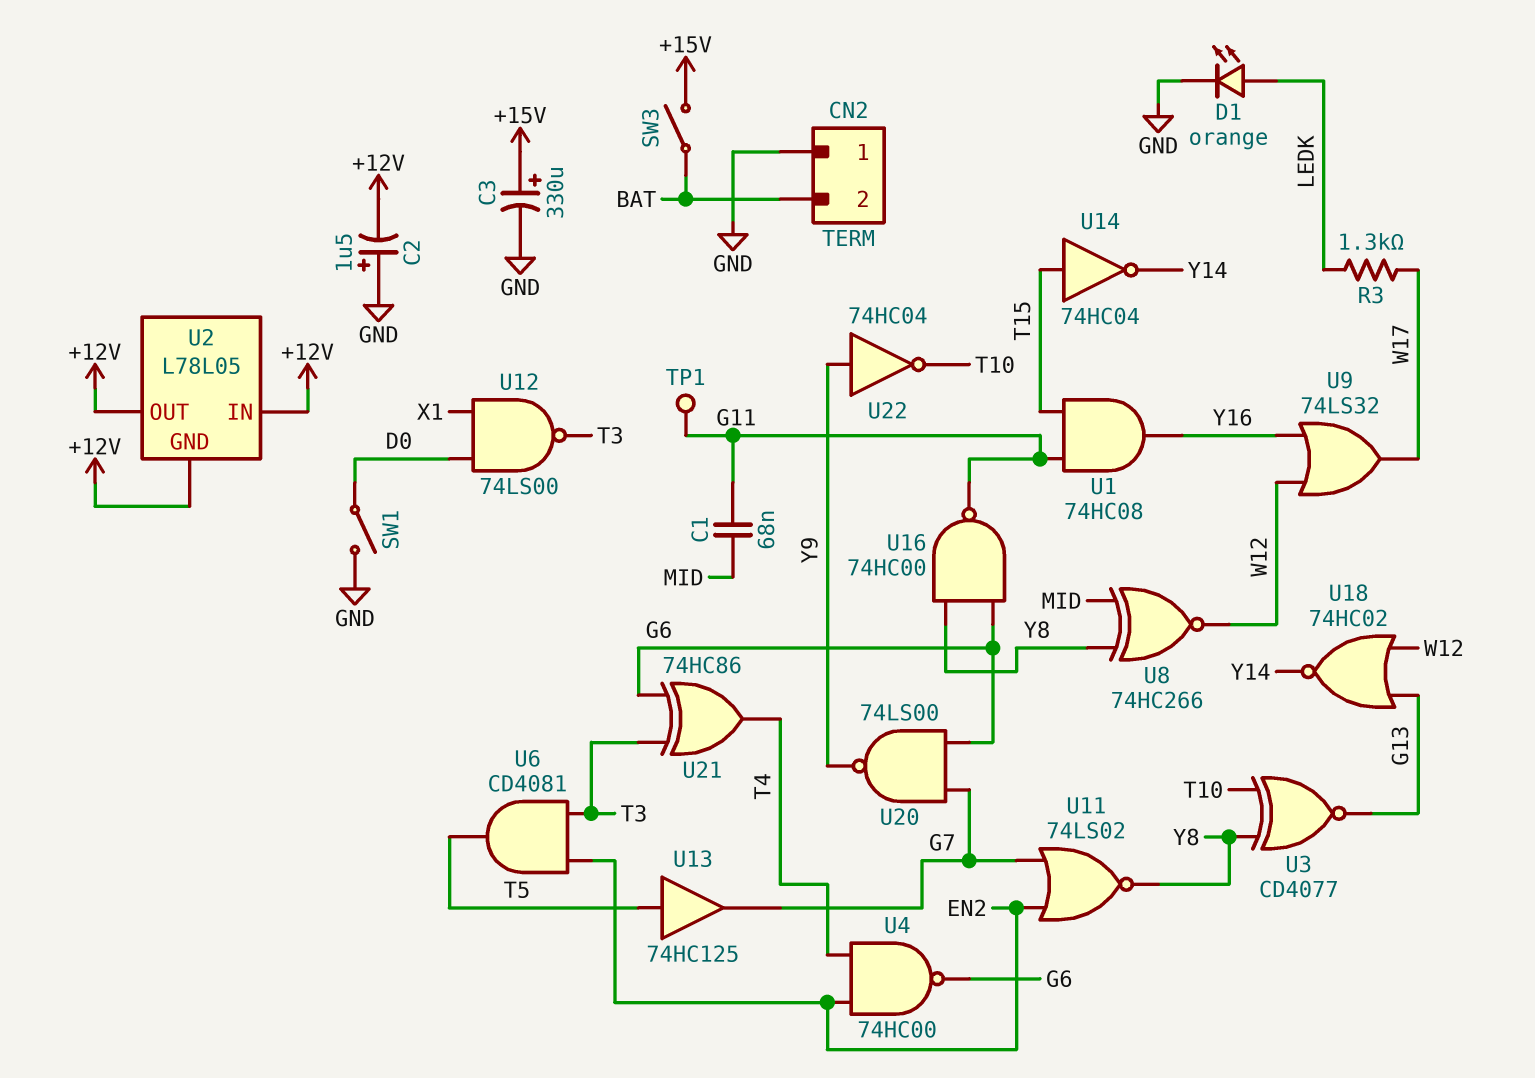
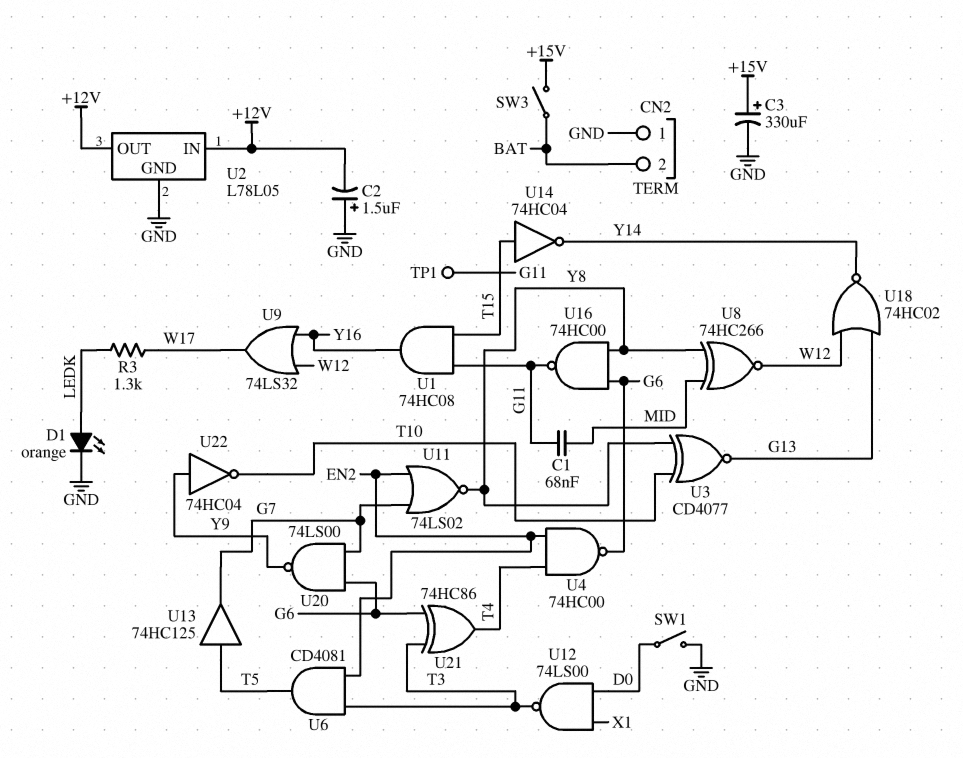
U2 pin GND: +12V -> GND

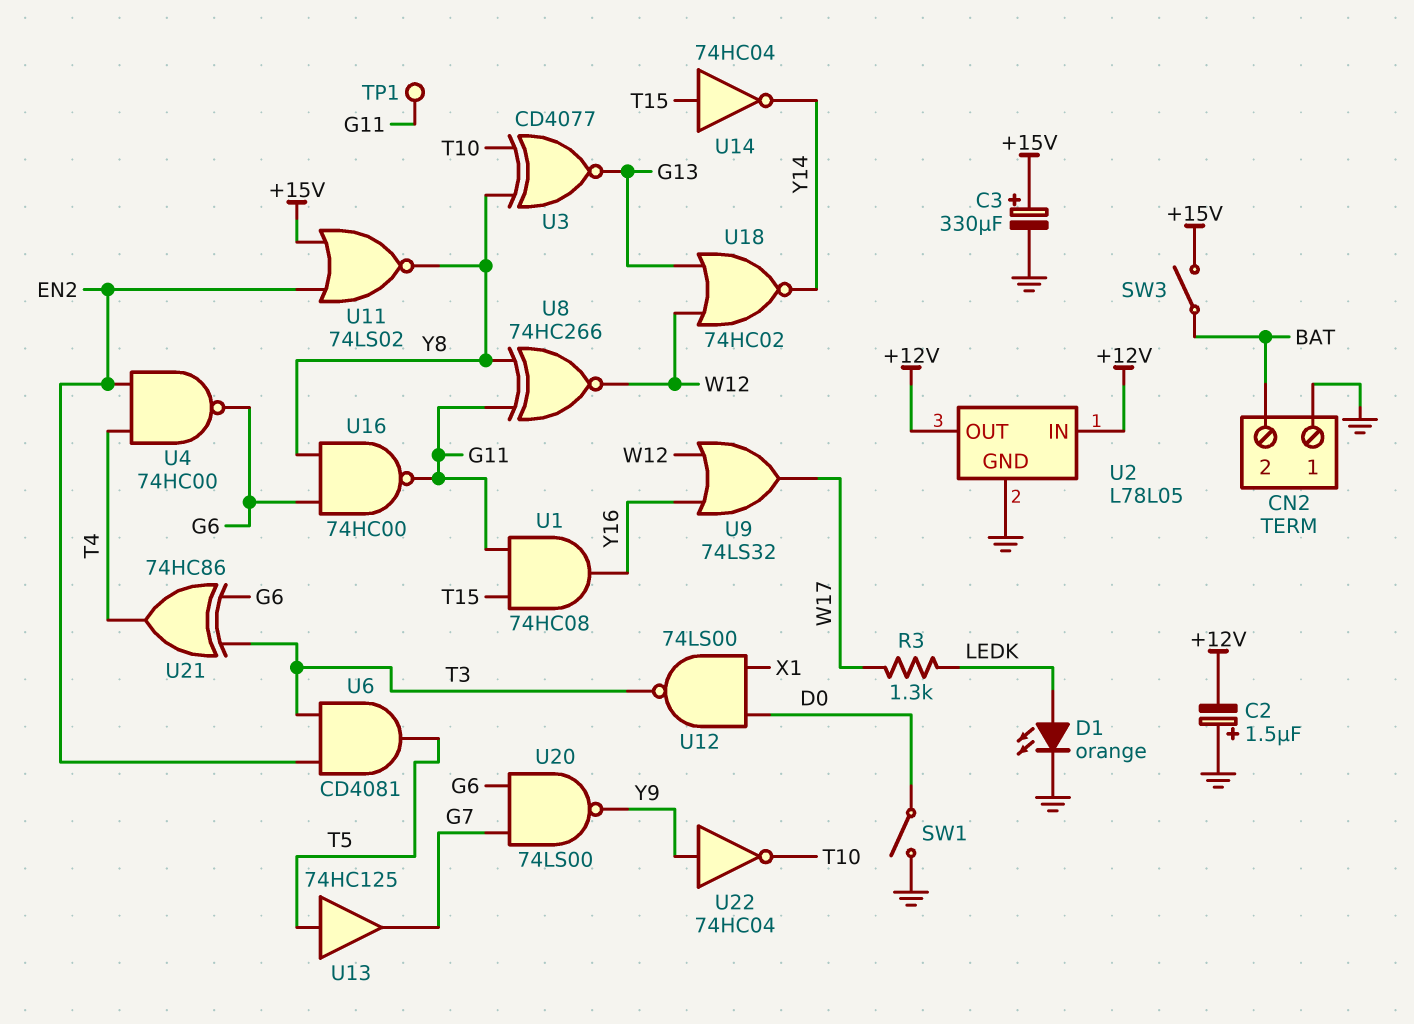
C1: 68nF (G11, MID) -> none
U8: XNOR 74HC266 (in MID, in Y8, out W12) -> XNOR 74HC266 (in G11, in Y8, out W12)
U11: NOR 74LS02 (in EN2, in G7, out Y8) -> NOR 74LS02 (in +15V, in EN2, out Y8)

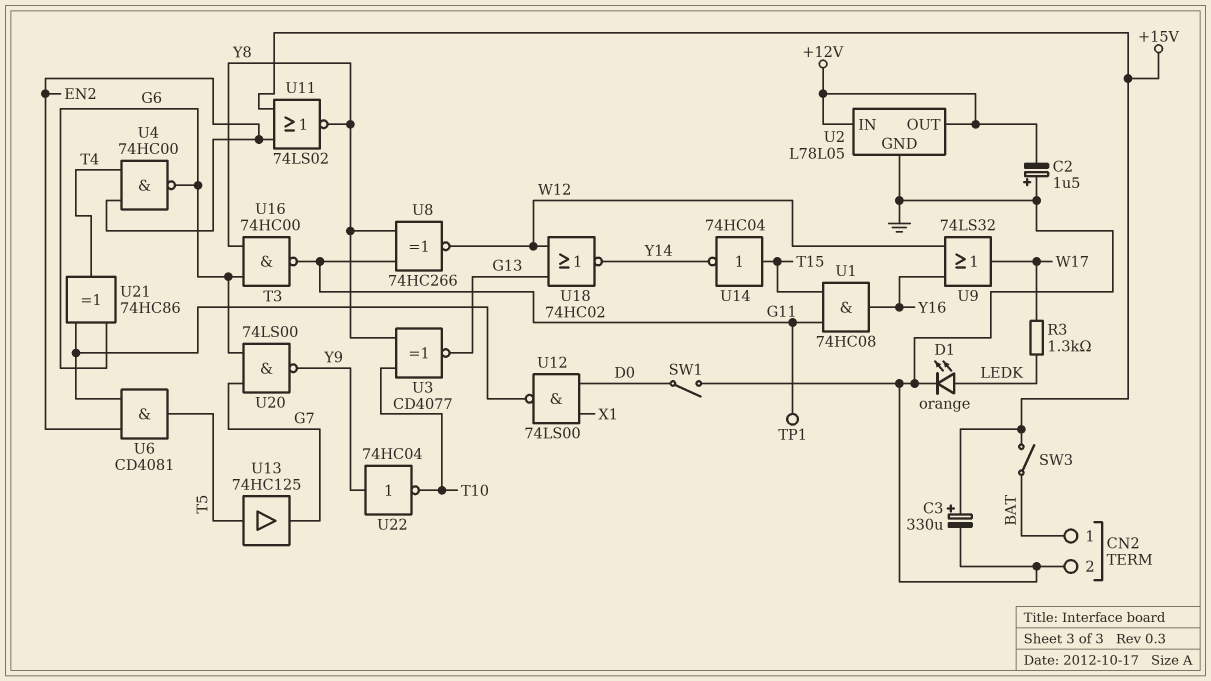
CN2 pin 1: GND -> BAT
CN2 pin 2: BAT -> GND

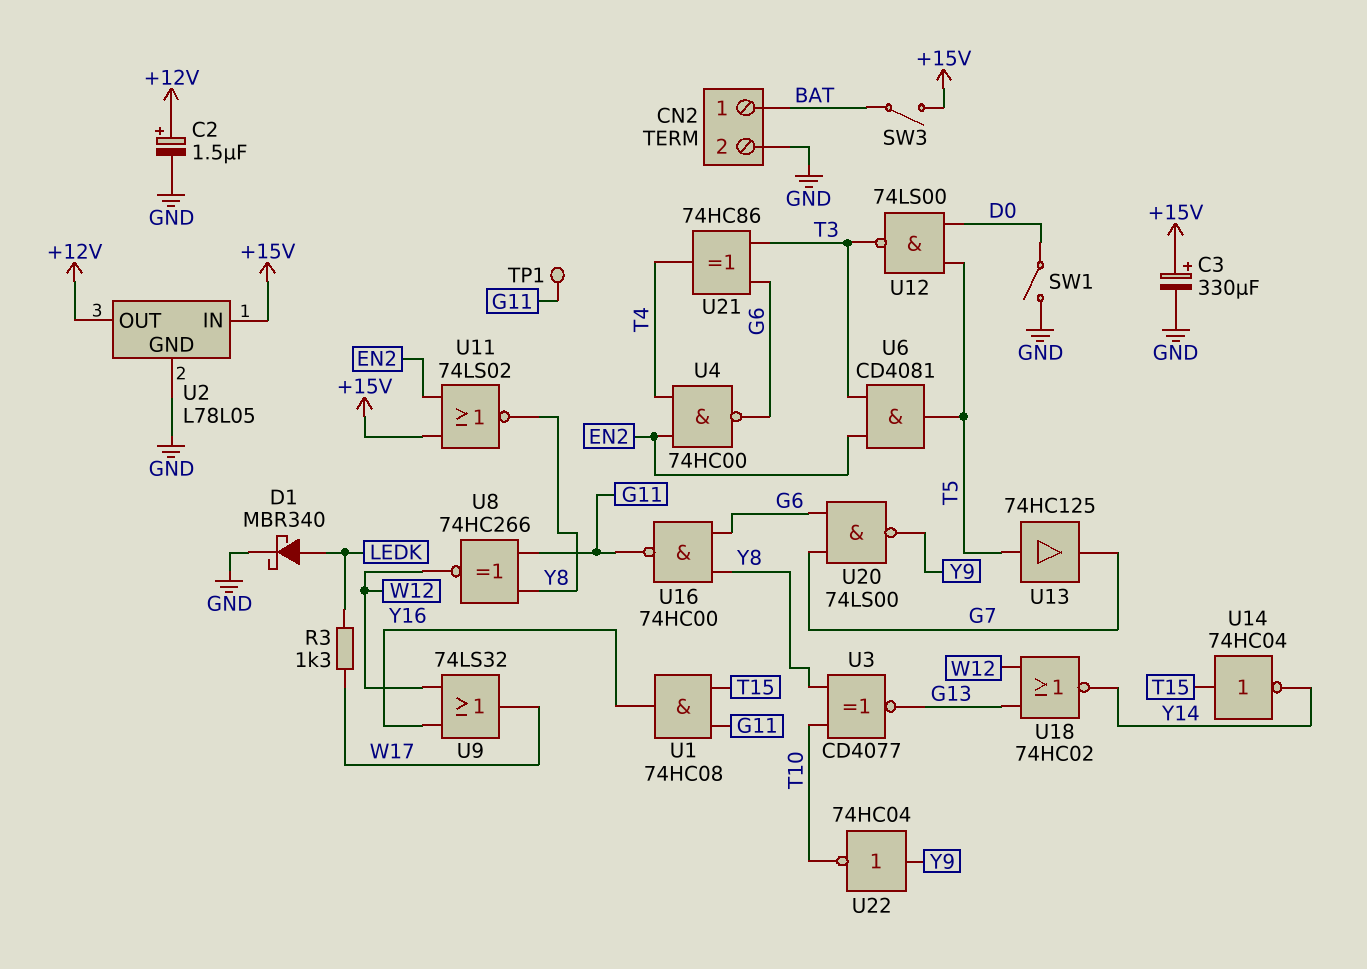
C2: 1.5uF (plus GND, minus +12V) -> 1.5uF (plus +12V, minus GND)
D1: LED orange (A LEDK, K GND) -> schottky MBR340 (A LEDK, K GND)
U2 pin IN: +12V -> +15V
U12: NAND 74LS00 (in D0, in X1, out T3) -> NAND 74LS00 (in D0, in T5, out T3)

